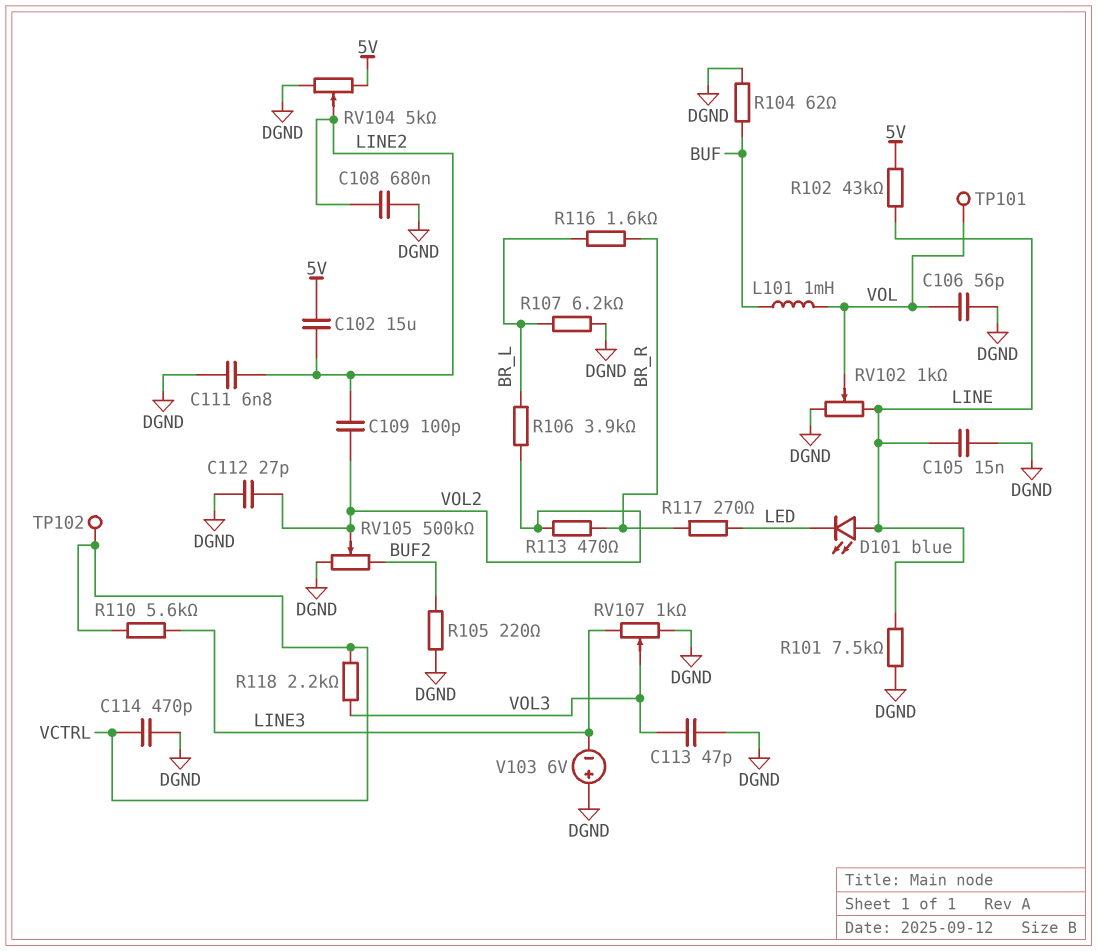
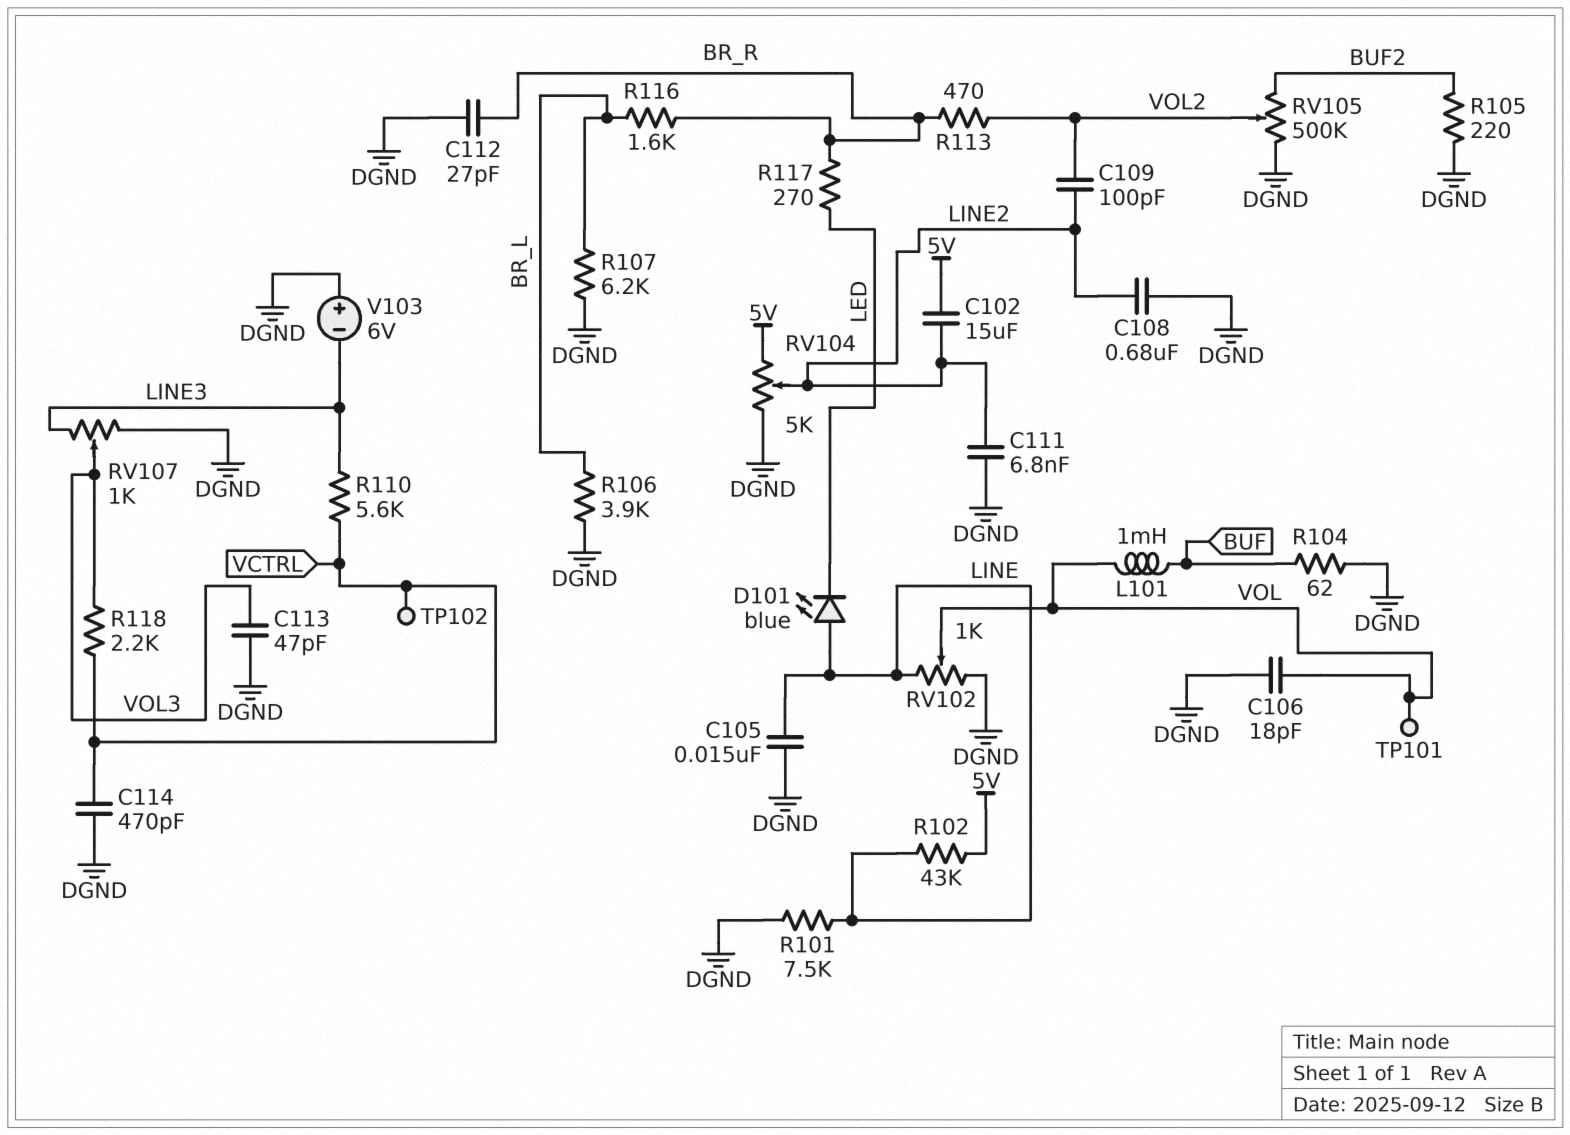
C106: 56pF (DGND, VOL) -> 18pF (DGND, VOL)
C112: 27pF (DGND, VOL2) -> 27pF (BR_R, DGND)
R106: 3.9k (BR_L, VOL2) -> 3.9k (BR_L, DGND)

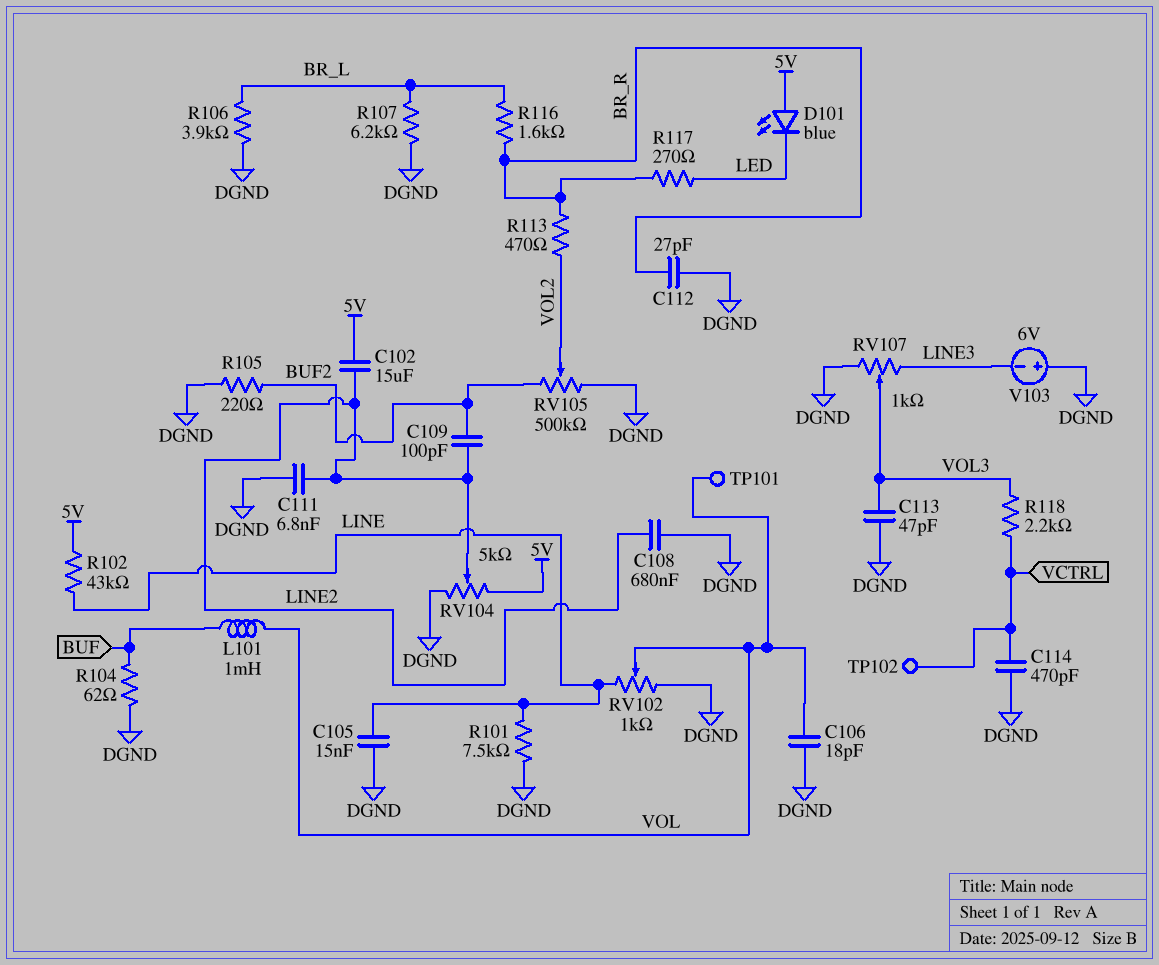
C109: 100pF (LINE2, VOL2) -> 100pF (BUF2, LINE2)
D101: LED blue (A LINE, K LED) -> LED blue (A 5V, K LED)
R110: 5.6k (LINE3, VCTRL) -> none

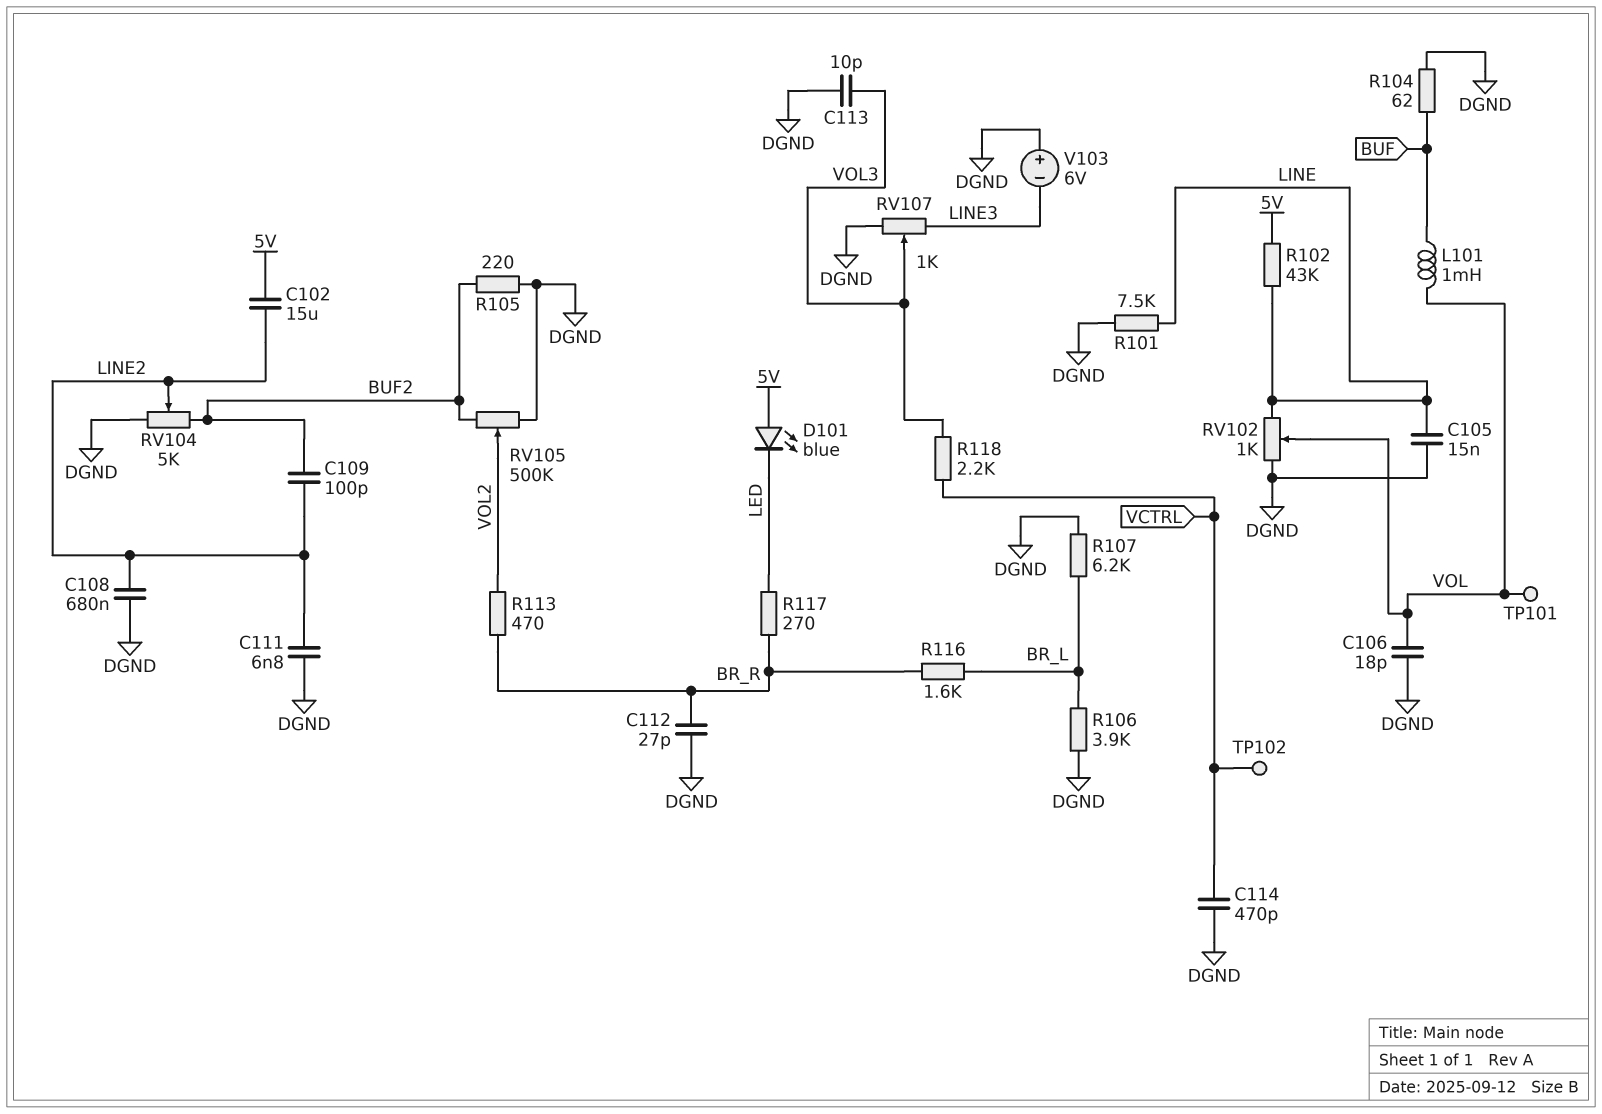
C113: 47pF (DGND, VOL3) -> 10pF (DGND, VOL3)
RV104: 5k (5V, DGND, wiper LINE2) -> 5k (BUF2, DGND, wiper LINE2)

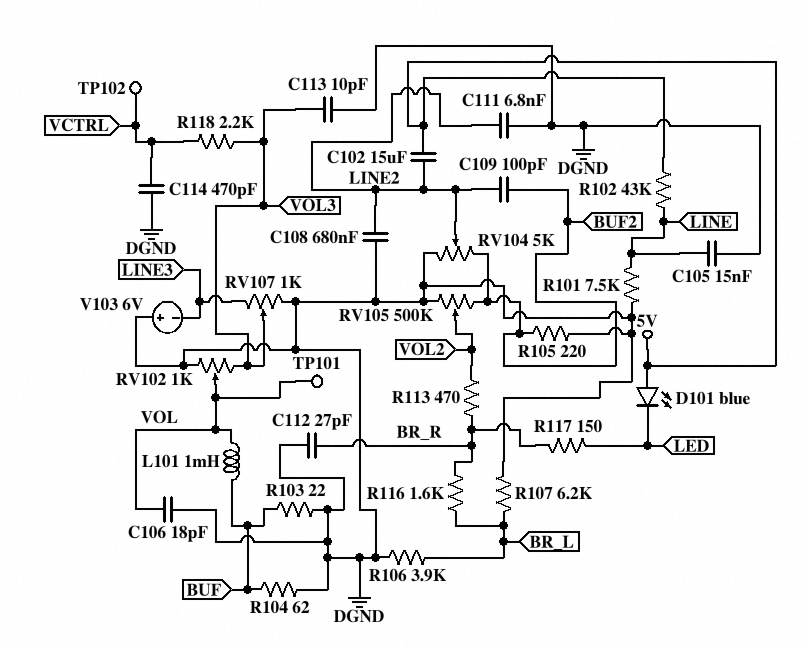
R103: none -> 22 (BUF, DGND)
R117: 270 (BR_R, LED) -> 150 (BR_R, LED)
RV102: 1k (DGND, LINE, wiper VOL) -> 1k (DGND, VOL3, wiper VOL)

